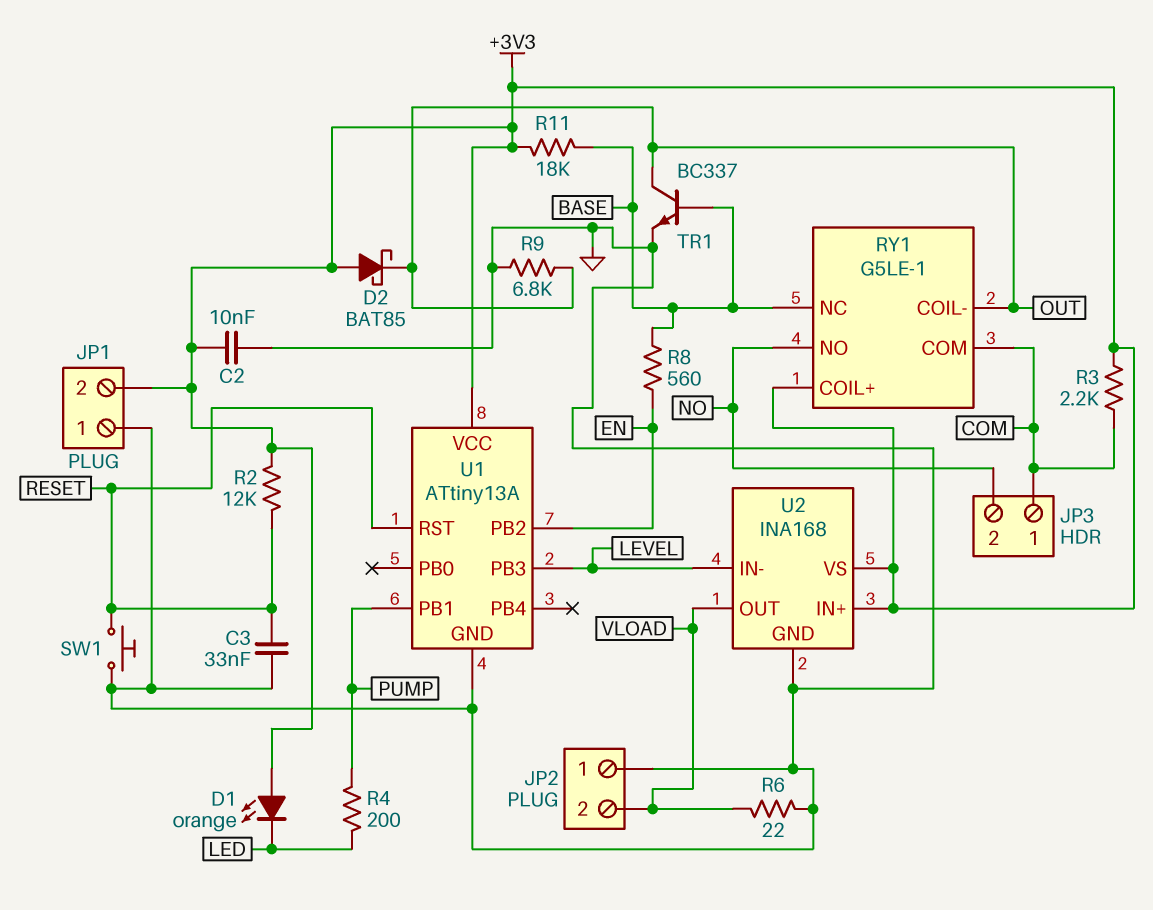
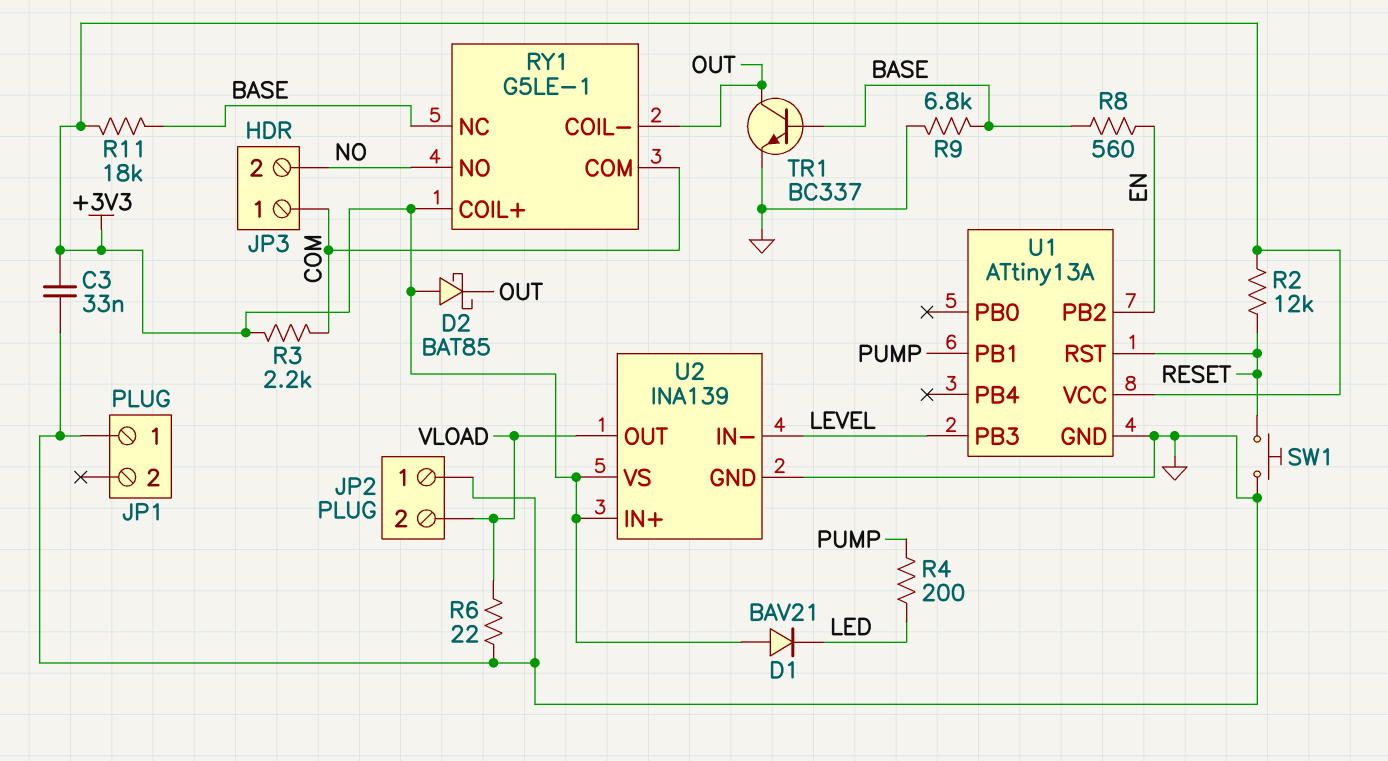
C2: 10nF (+3V3, GND) -> none
C3: 33nF (GND, RESET) -> 33nF (+3V3, GND)
D1: LED orange (A +3V3, K LED) -> diode BAV21 (A +3V3, K LED)
JP1 pin 2: +3V3 -> none
R9: 6.8k (GND, OUT) -> 6.8k (BASE, GND)
U2: INA168 -> INA139

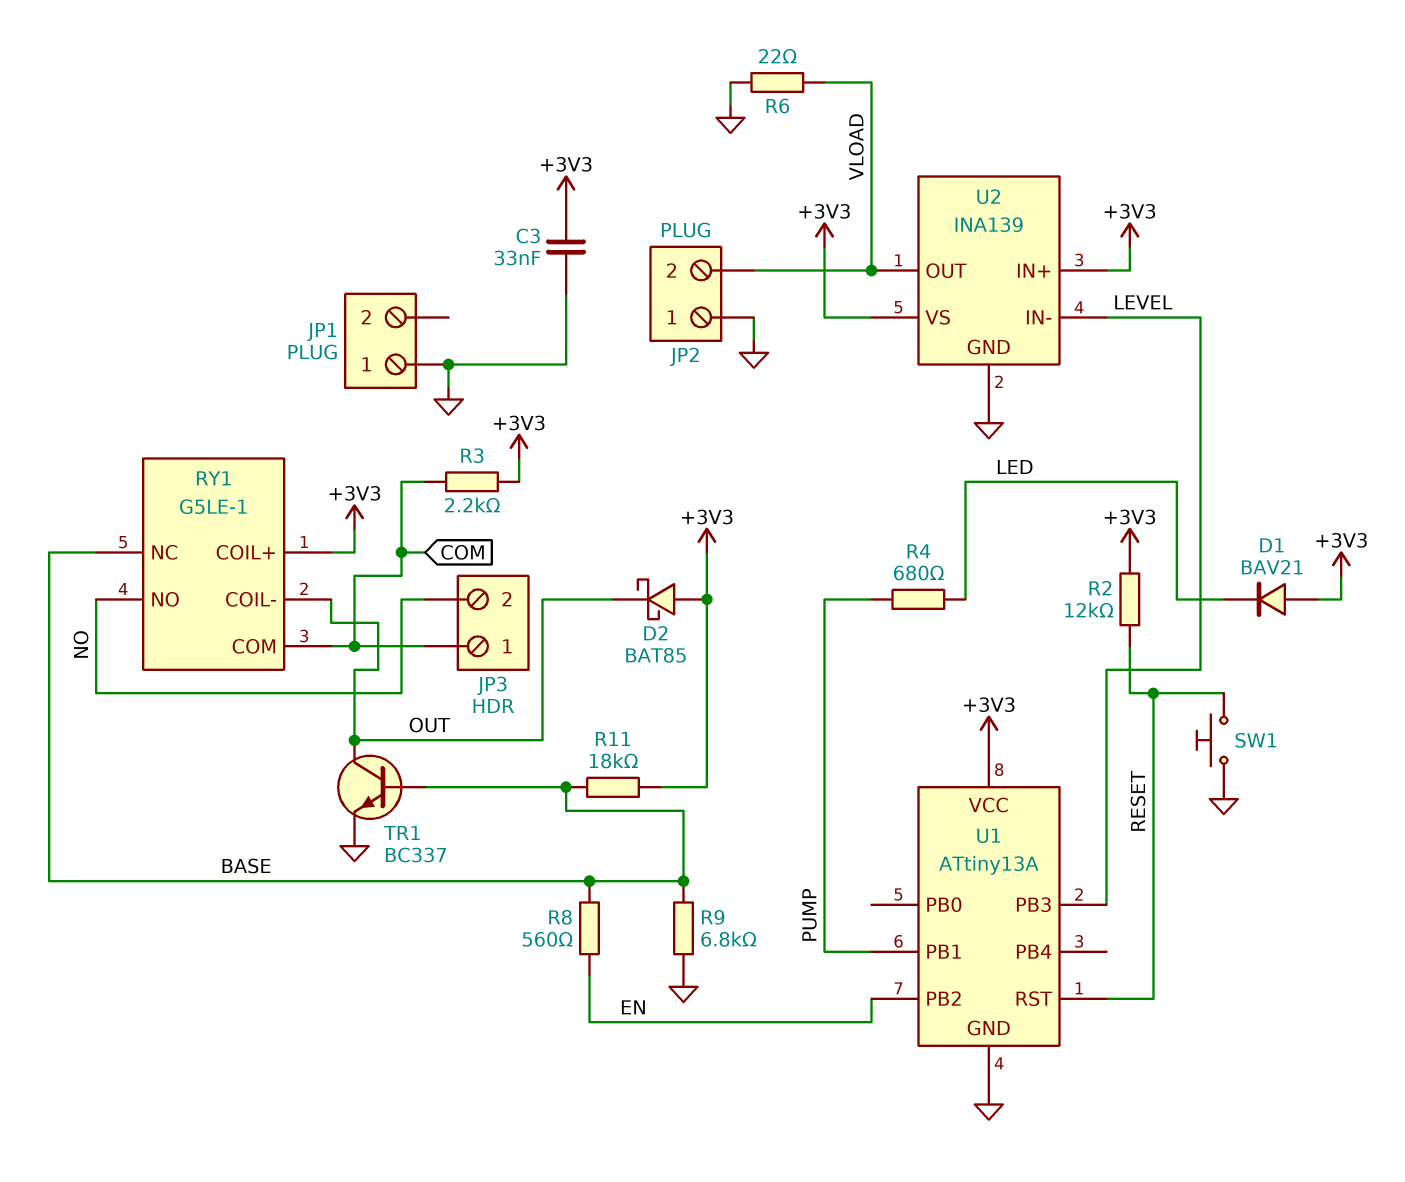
R4: 200 (LED, PUMP) -> 680 (LED, PUMP)

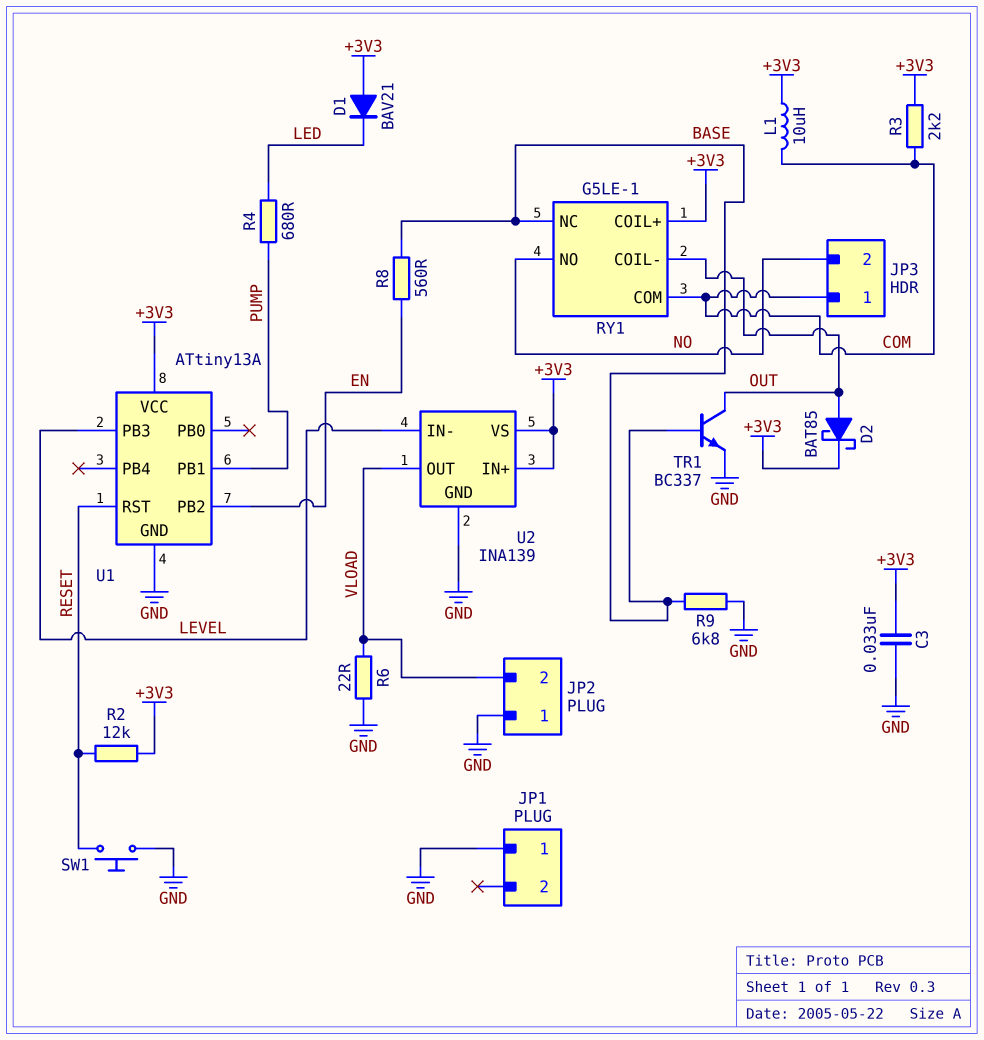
D2: schottky BAT85 (A +3V3, K OUT) -> schottky BAT85 (A OUT, K +3V3)
L1: none -> 10uH (+3V3, COM)
R11: 18k (+3V3, BASE) -> none

